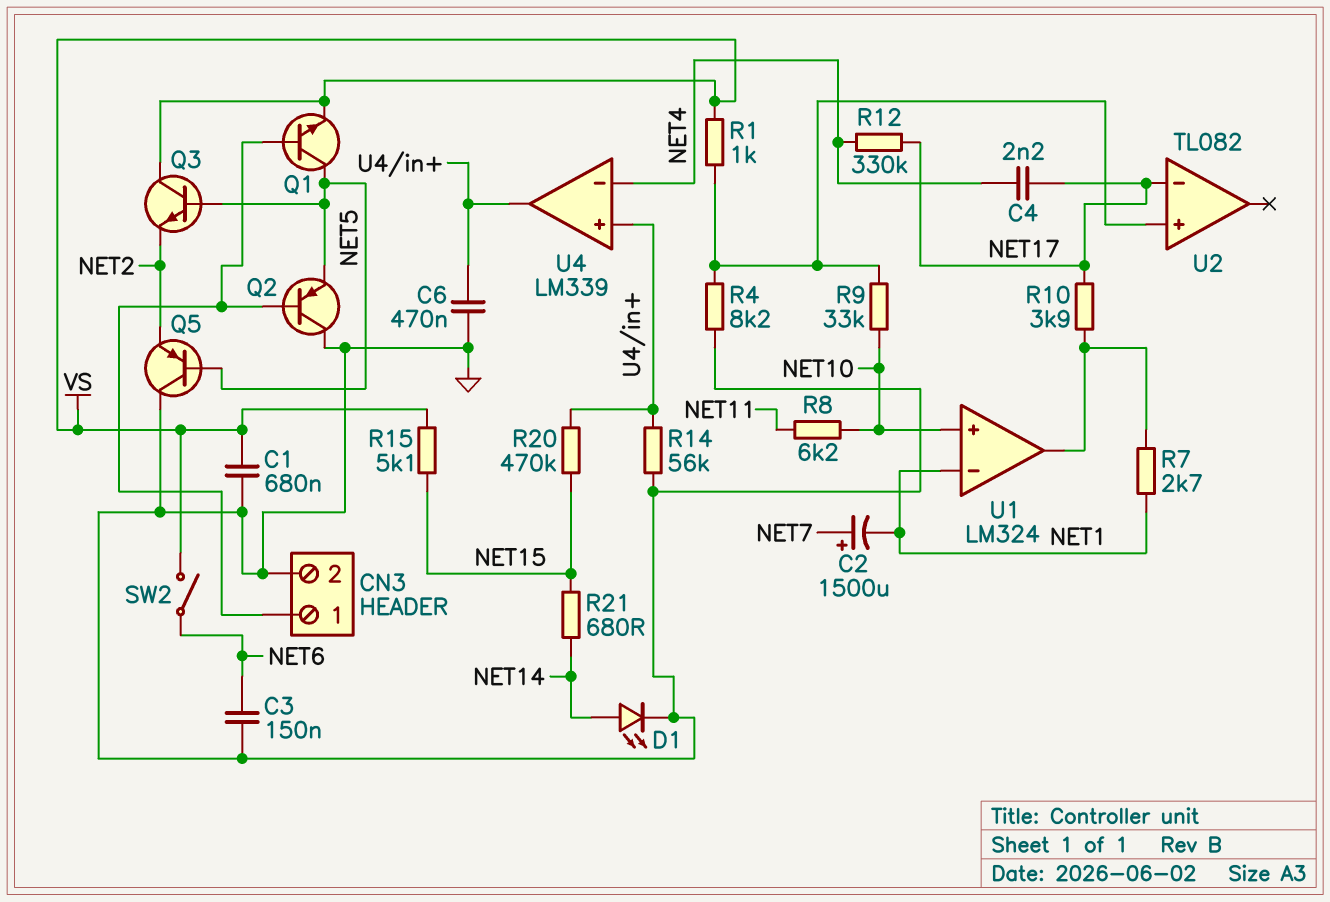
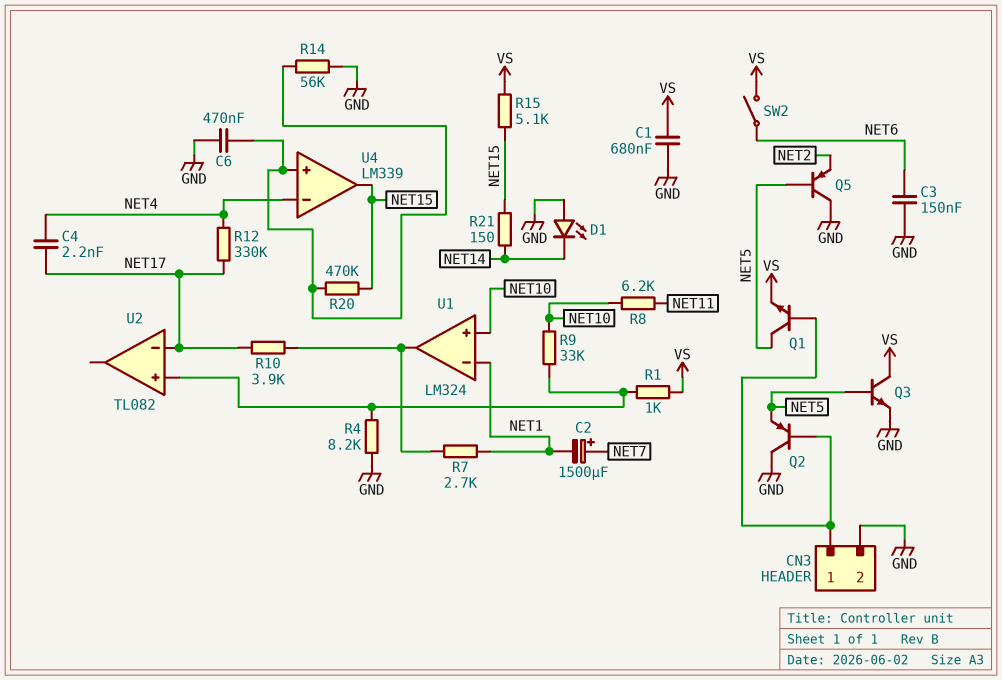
D1: LED (A NET14, K GND) -> LED (A GND, K NET14)
Q3: NPN (B NET5, C VS, E NET2) -> NPN (B NET5, C VS, E GND)
R21: 680 (NET14, NET15) -> 150 (NET14, NET15)
U4 pin out: U4/in+ -> NET15

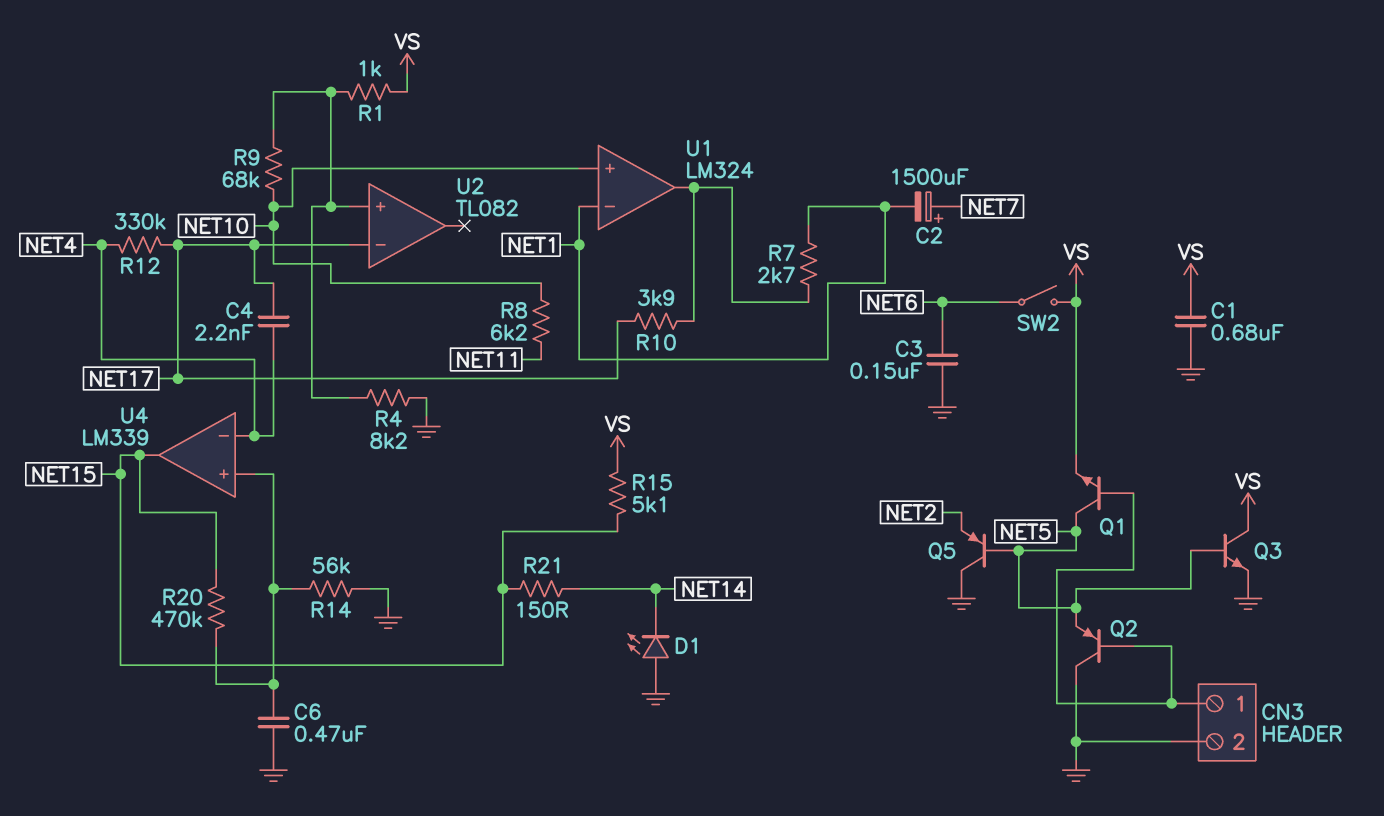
R9: 33k (NET10, U2/in+) -> 68k (NET10, U2/in+)

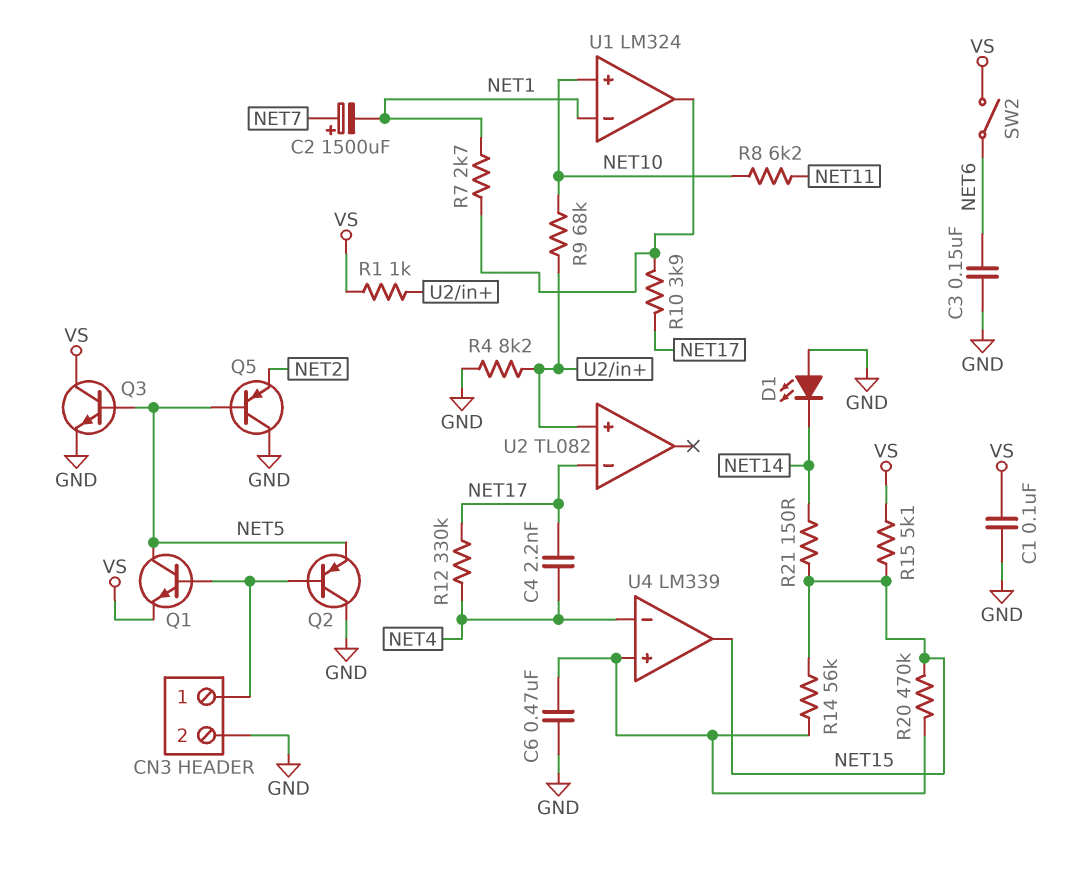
C1: 680nF (GND, VS) -> 100nF (GND, VS)
R14: 56k (GND, U4/in+) -> 56k (NET15, U4/in+)

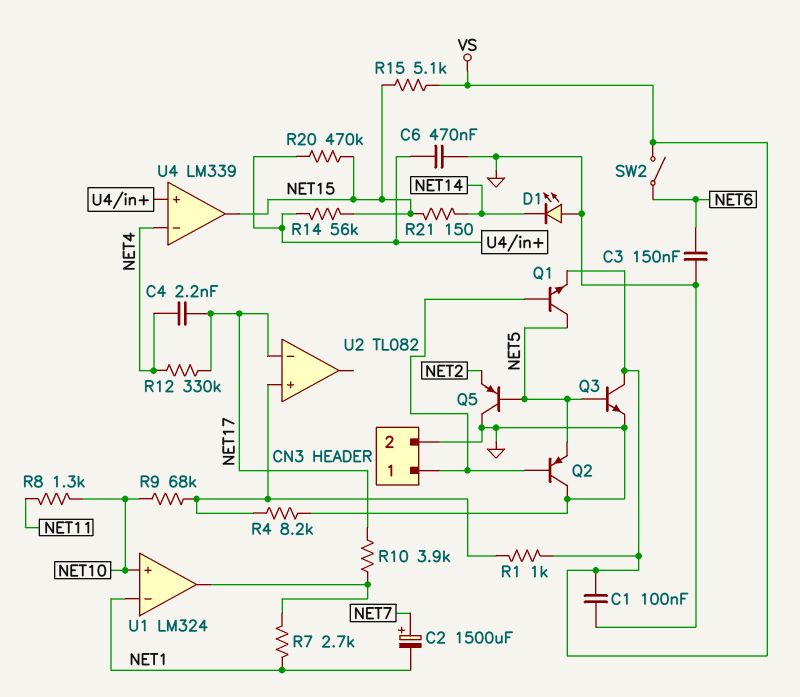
R8: 6.2k (NET10, NET11) -> 1.3k (NET10, NET11)

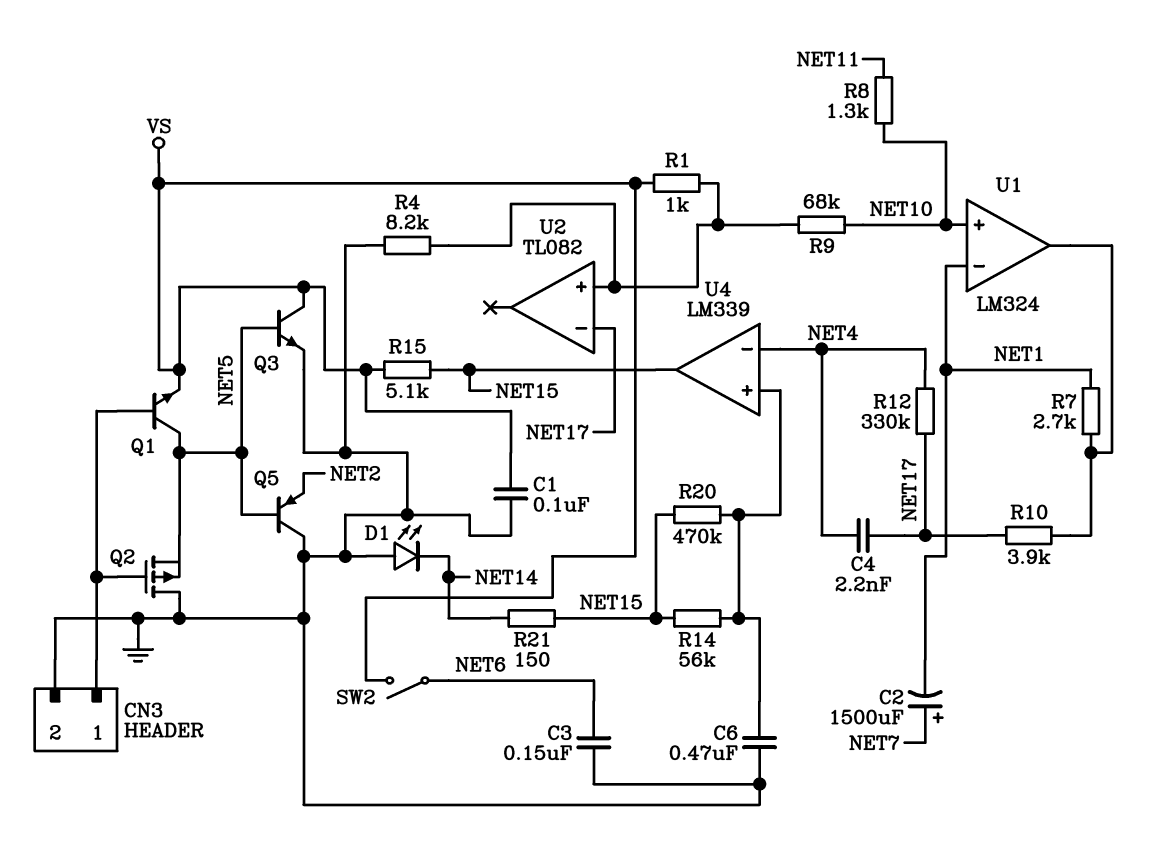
Q2: PNP (B CN3/1, C GND, E NET5) -> PMOS (G CN3/1, D GND, S NET5)

